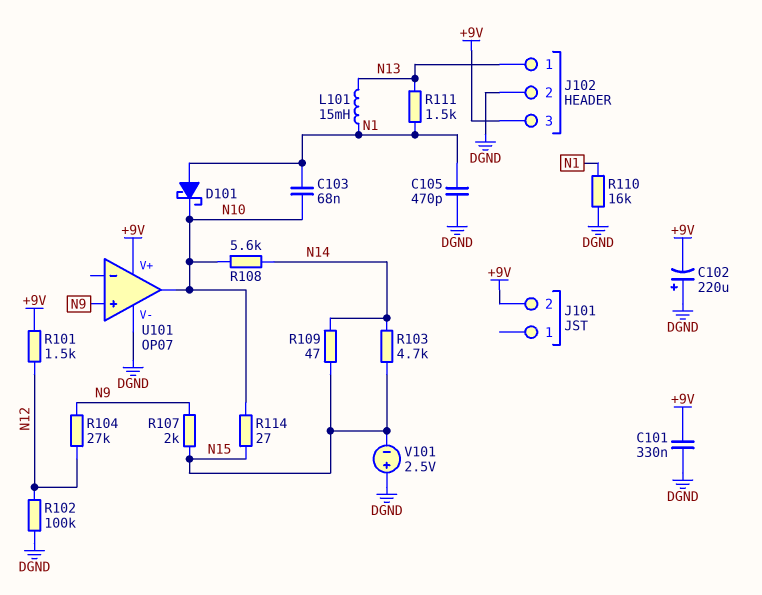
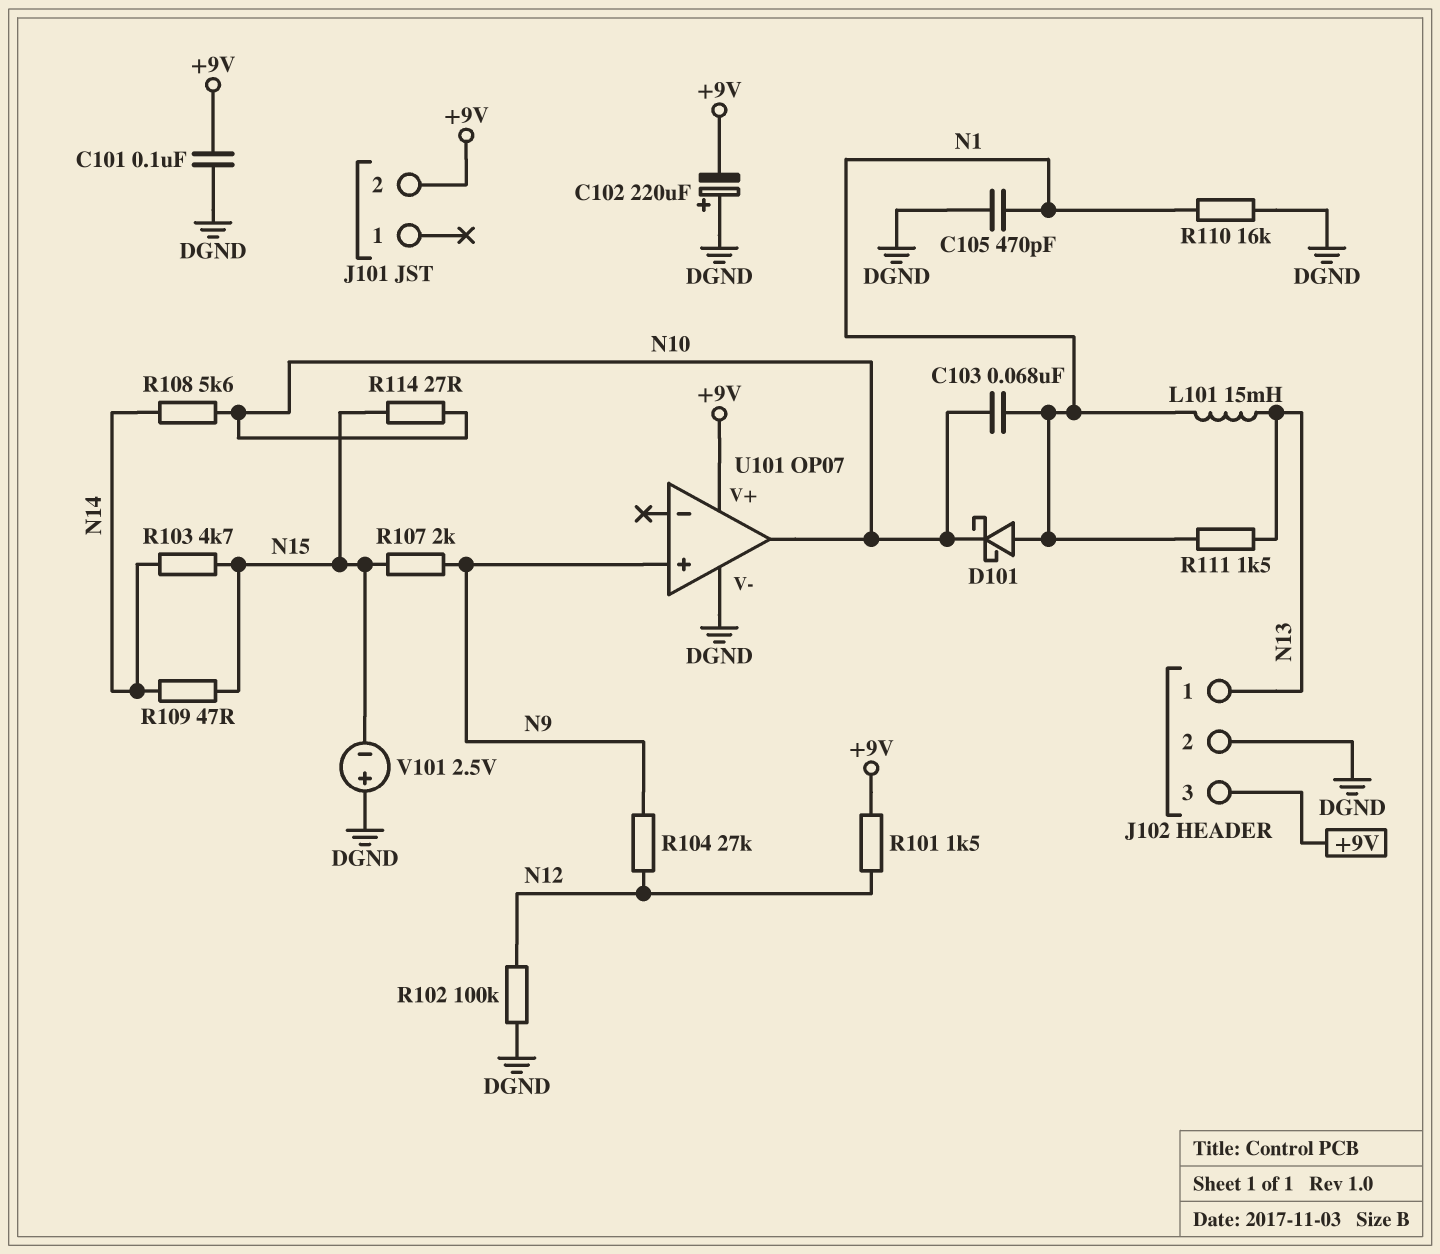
C101: 330nF (+9V, DGND) -> 100nF (+9V, DGND)

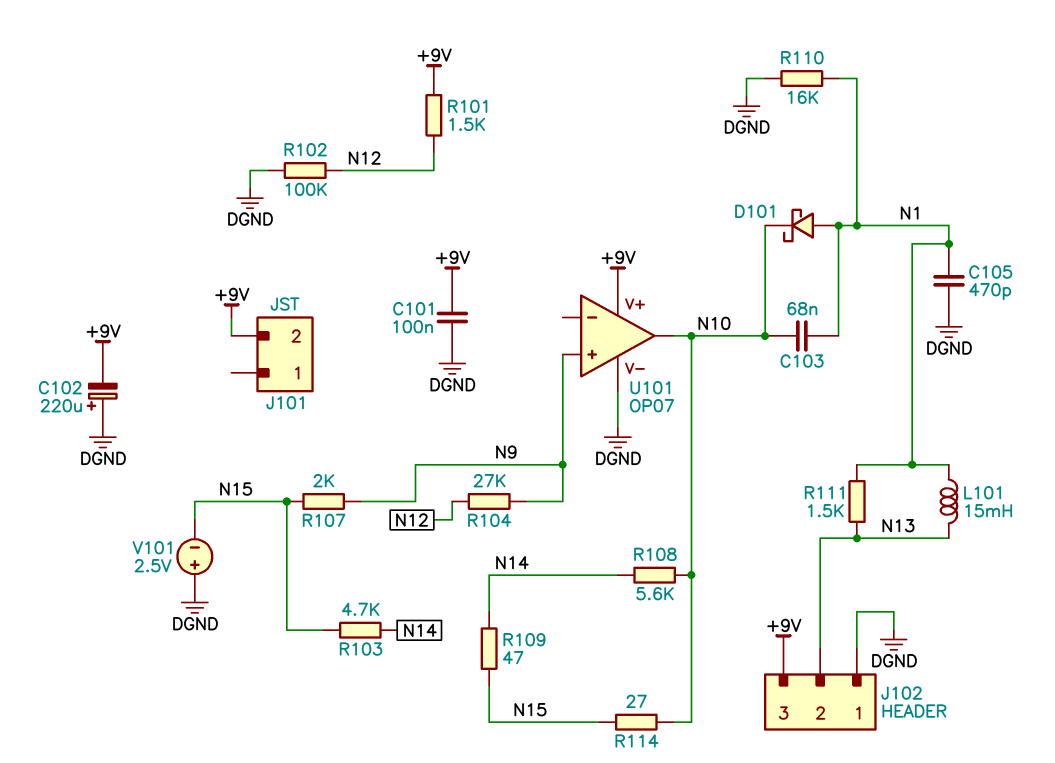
J102 pin 1: N13 -> DGND
J102 pin 2: DGND -> N13

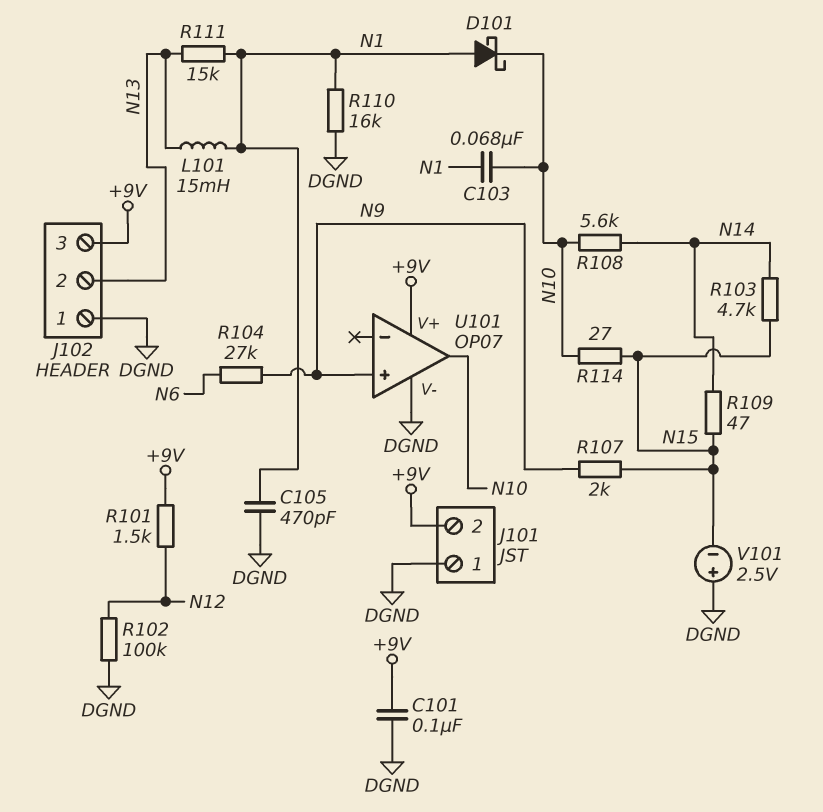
C102: 220uF (plus DGND, minus +9V) -> none
J101 pin 1: none -> DGND
R104: 27k (N9, N12) -> 27k (N6, N9)
R111: 1.5k (N1, N13) -> 15k (N1, N13)

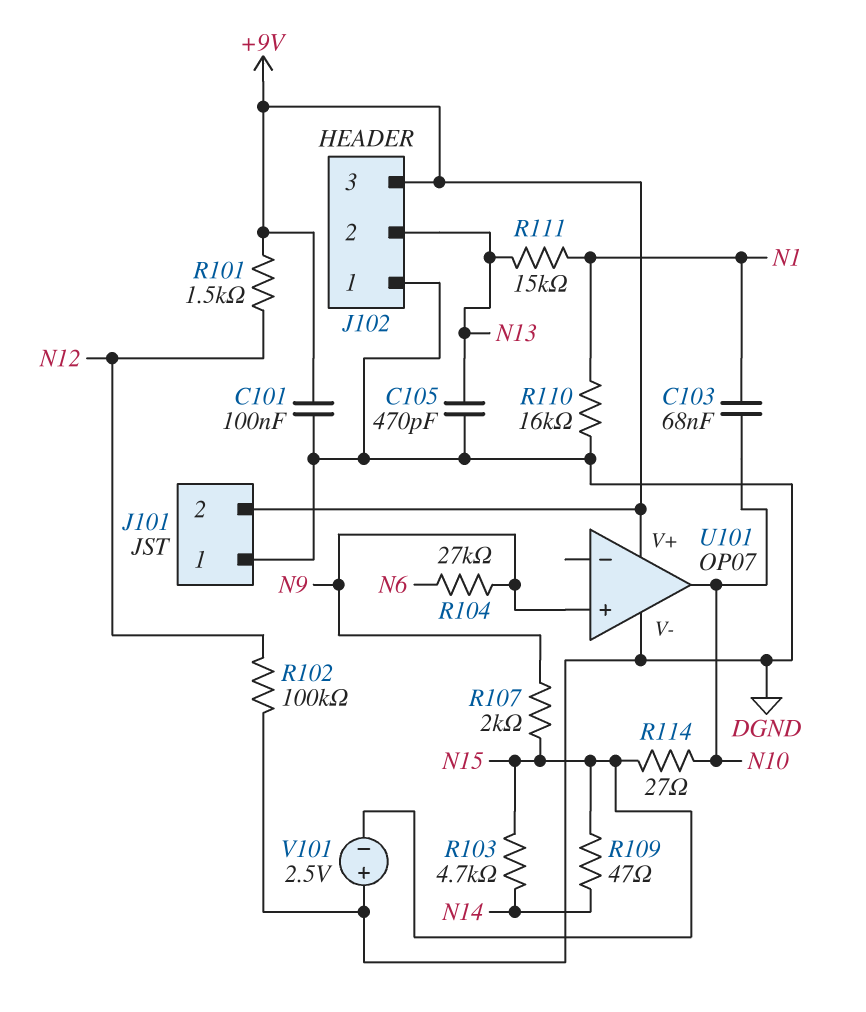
C105: 470pF (DGND, N1) -> 470pF (DGND, N13)
D101: schottky (A N1, K N10) -> none
L101: 15mH (N1, N13) -> none
R108: 5.6k (N10, N14) -> none

